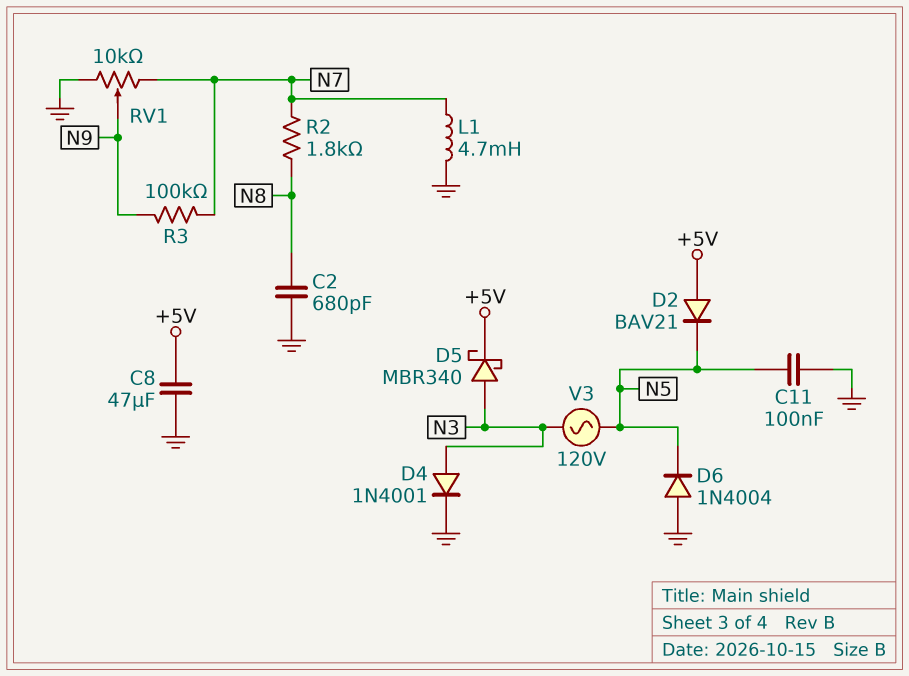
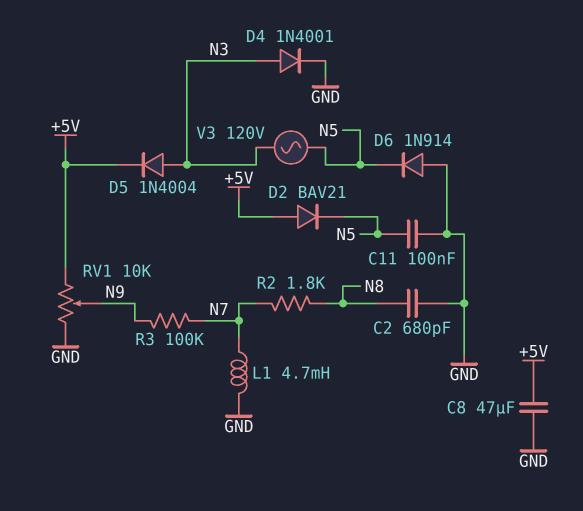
D5: schottky MBR340 (A N3, K +5V) -> diode 1N4004 (A N3, K +5V)
D6: diode 1N4004 (A GND, K N5) -> diode 1N914 (A GND, K N5)
RV1: 10k (GND, N7, wiper N9) -> 10k (+5V, GND, wiper N9)

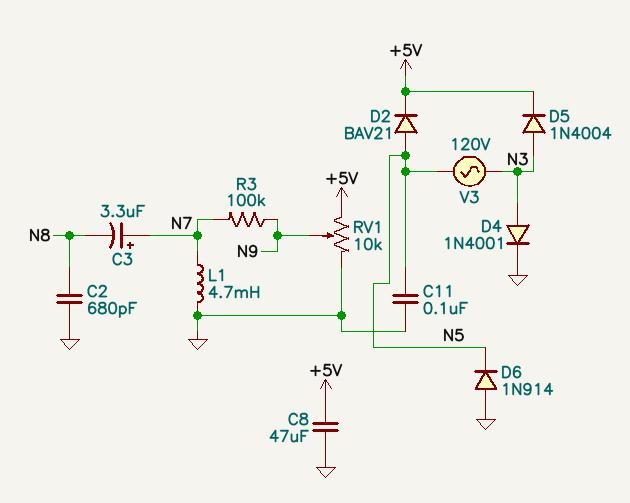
C3: none -> 3.3uF (plus N7, minus N8)
D2: diode BAV21 (A +5V, K N5) -> diode BAV21 (A N5, K +5V)
R2: 1.8k (N7, N8) -> none

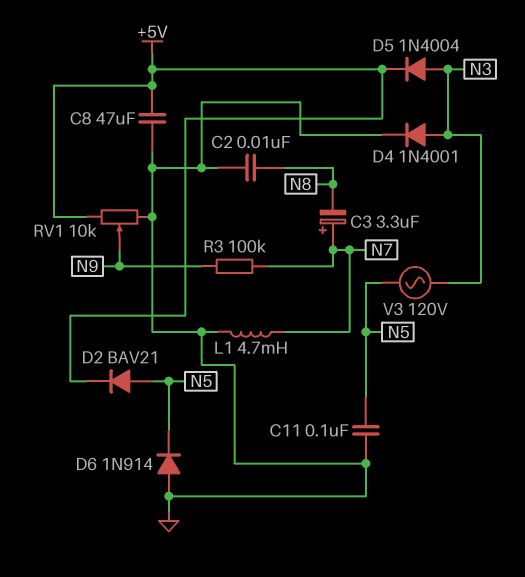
C2: 680pF (GND, N8) -> 10nF (GND, N8)

